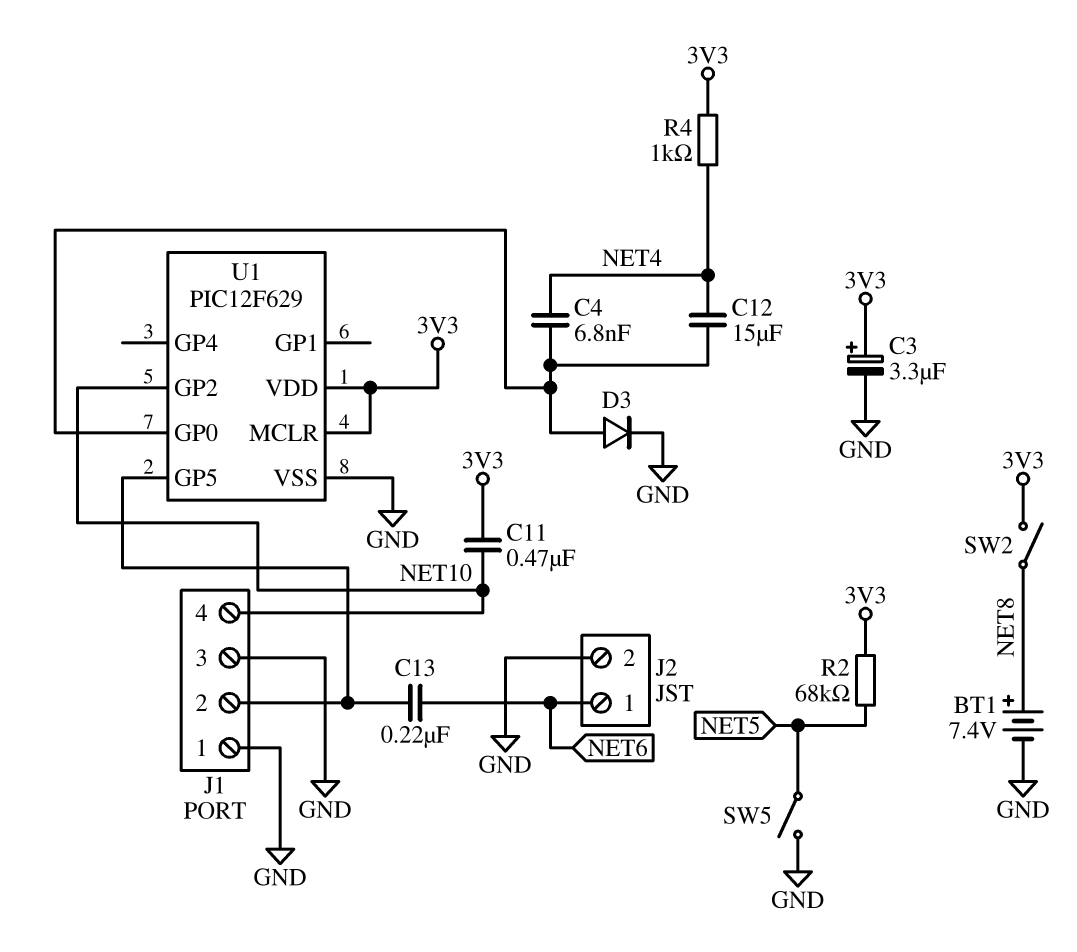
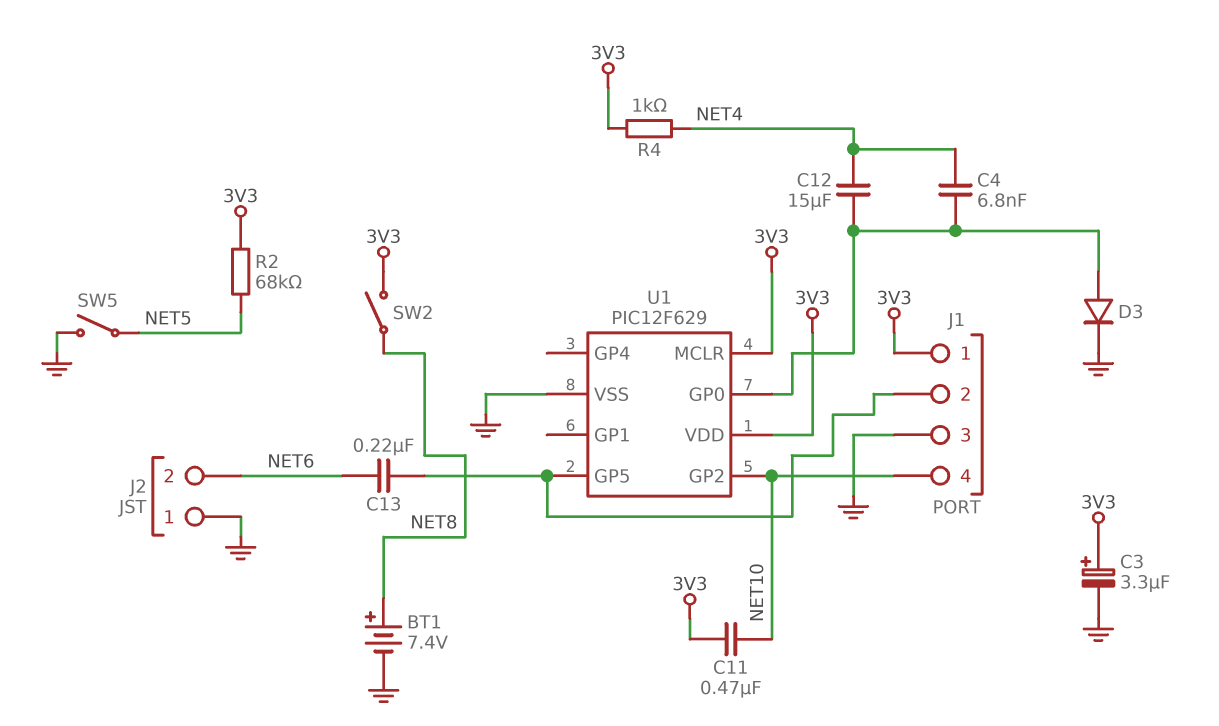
J1 pin 1: GND -> 3V3
J2 pin 1: NET6 -> GND
J2 pin 2: GND -> NET6

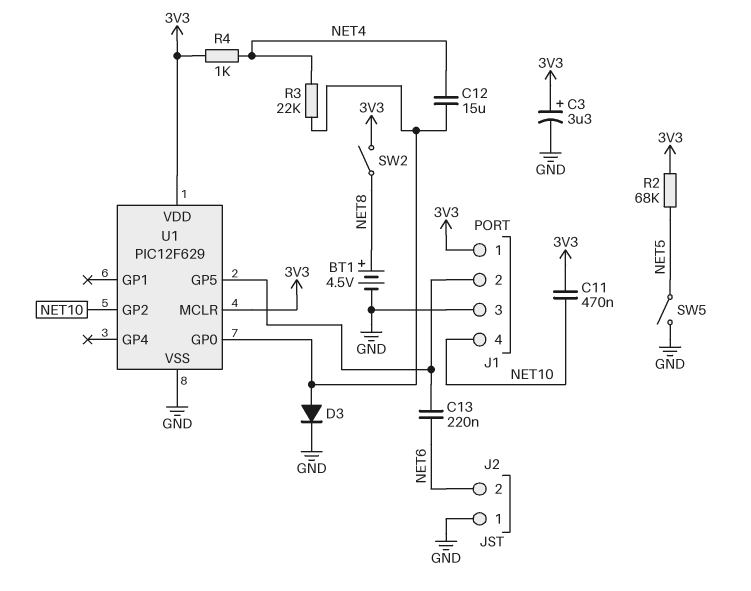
BT1: 7.4V (plus NET8, minus GND) -> 4.5V (plus NET8, minus GND)
C4: 6.8nF (NET4, U1/GP0) -> none
R3: none -> 22k (NET4, U1/GP0)

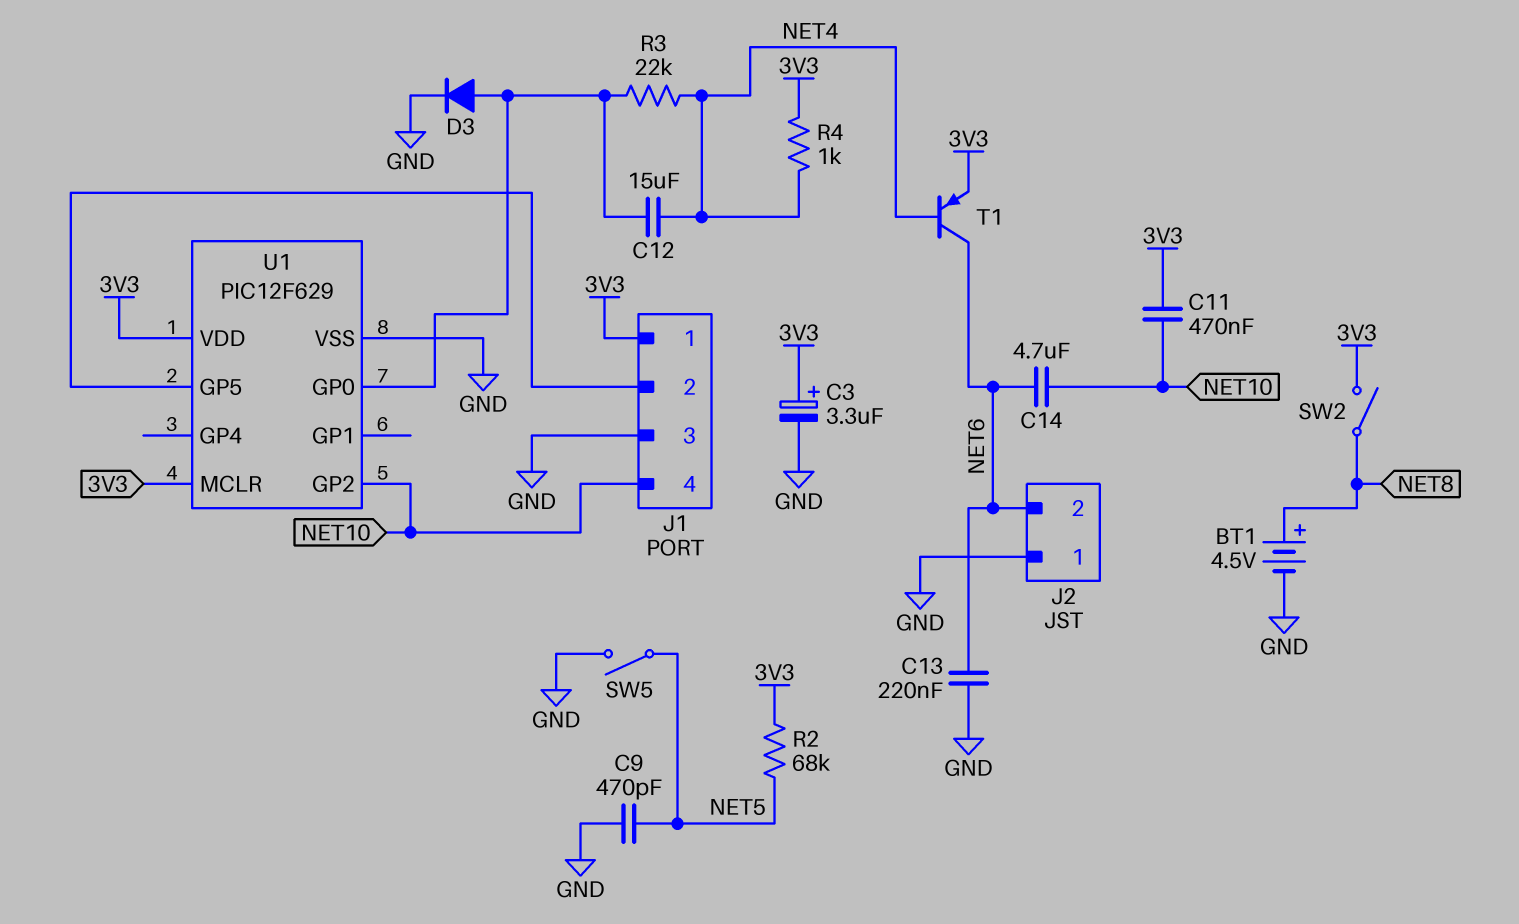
C9: none -> 470pF (GND, NET5)
C13: 220nF (J1/2, NET6) -> 220nF (GND, NET6)
C14: none -> 4.7uF (NET6, NET10)
T1: none -> PNP (B NET4, C NET6, E 3V3)

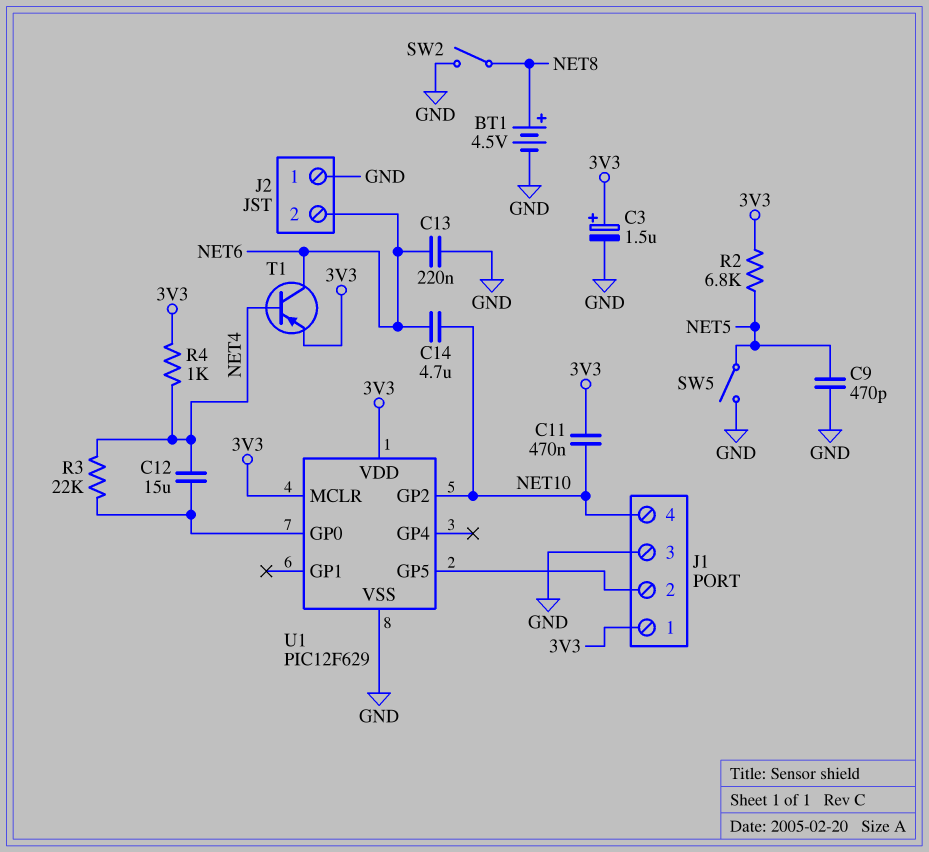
C3: 3.3uF (plus 3V3, minus GND) -> 1.5uF (plus 3V3, minus GND)
D3: diode (A U1/GP0, K GND) -> none
R2: 68k (3V3, NET5) -> 6.8k (3V3, NET5)
SW2: switch (3V3, NET8) -> switch (GND, NET8)

